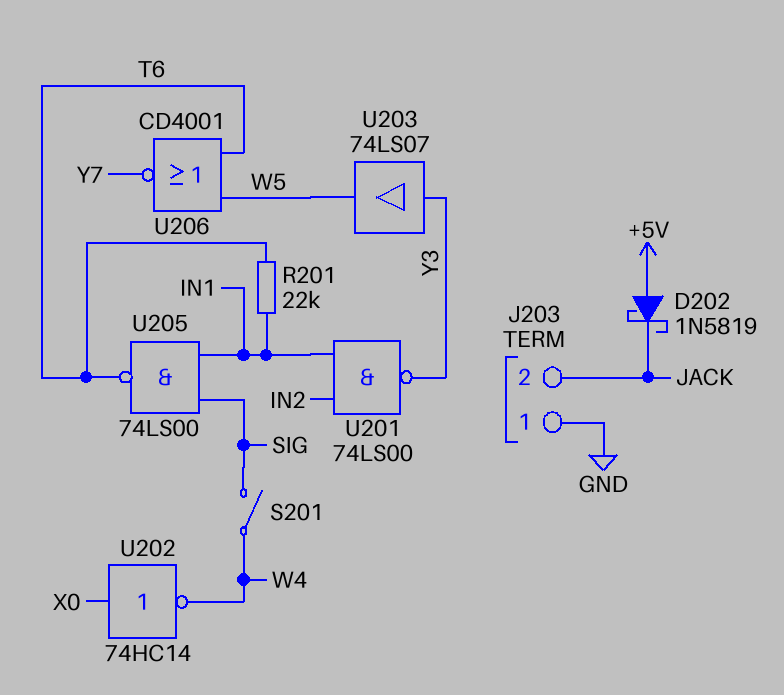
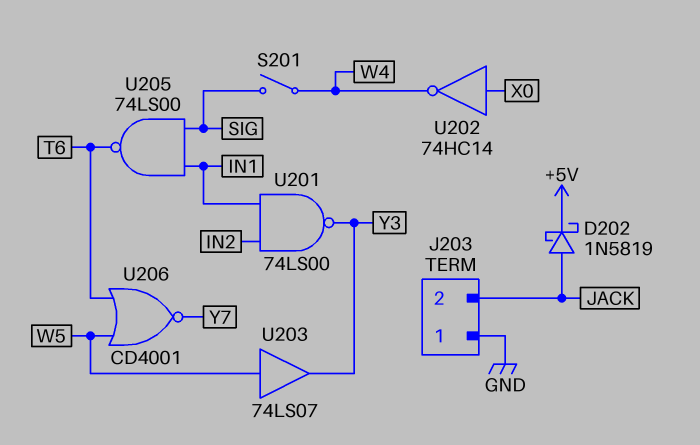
D202: schottky 1N5819 (A +5V, K JACK) -> schottky 1N5819 (A JACK, K +5V)
R201: 22k (IN1, T6) -> none
U203: buffer 74LS07 (in Y3, out W5) -> buffer 74LS07 (in W5, out Y3)

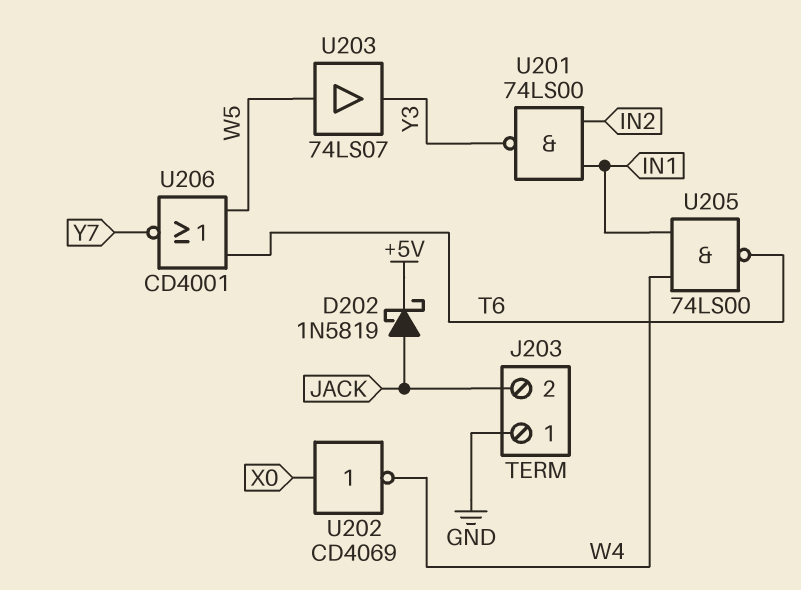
S201: switch (SIG, W4) -> none
U202: NOT 74HC14 (in X0, out W4) -> NOT CD4069 (in X0, out W4)
U205: NAND 74LS00 (in IN1, in SIG, out T6) -> NAND 74LS00 (in IN1, in W4, out T6)

